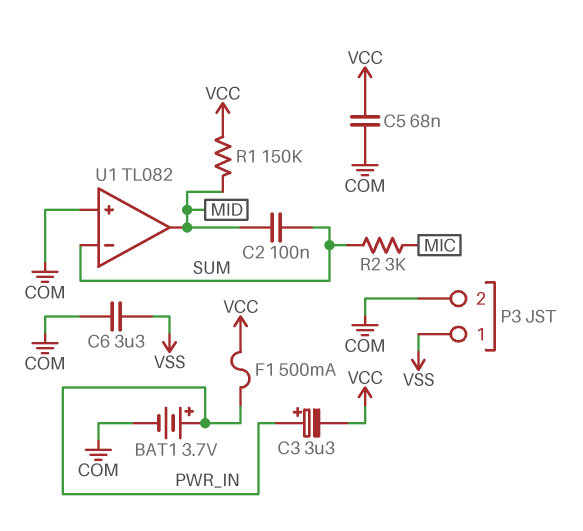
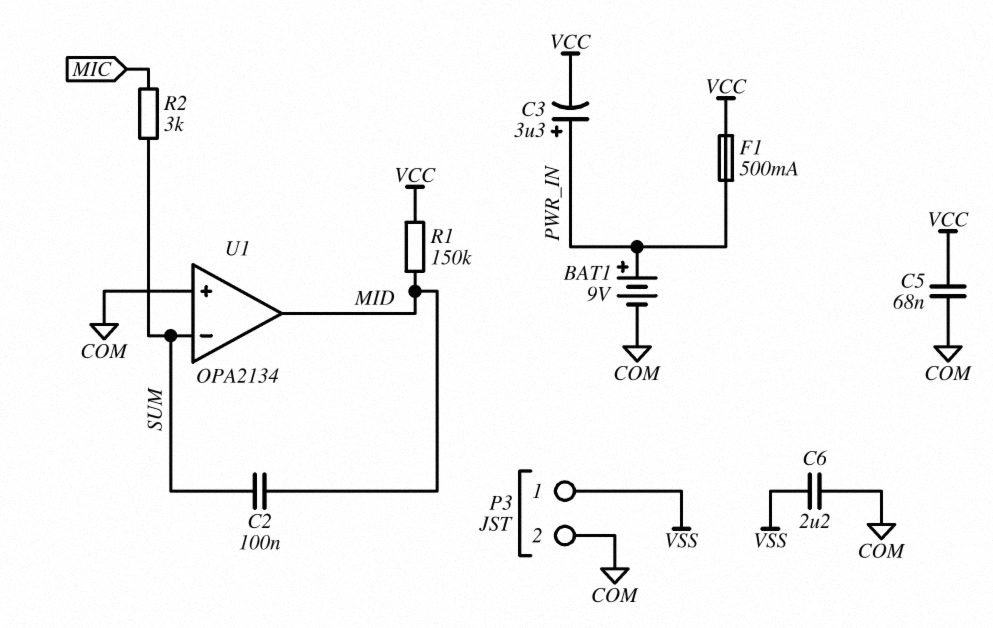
BAT1: 3.7V (plus PWR_IN, minus COM) -> 9V (plus PWR_IN, minus COM)
C6: 3.3uF (COM, VSS) -> 2.2uF (COM, VSS)
U1: TL082 -> OPA2134

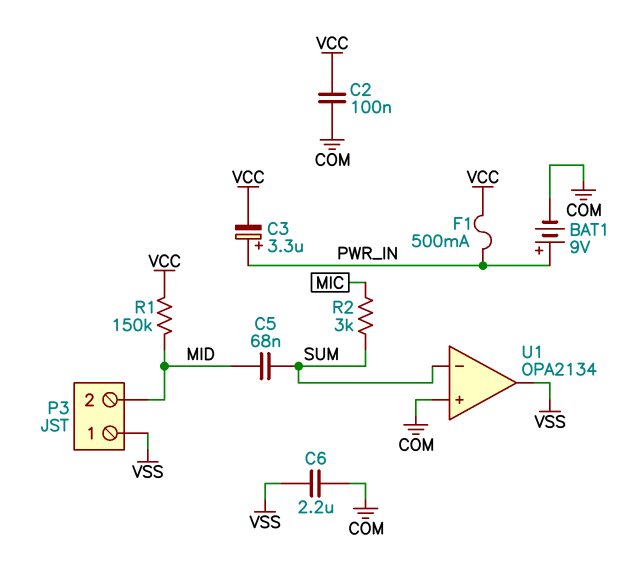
C2: 100nF (MID, SUM) -> 100nF (COM, VCC)
C5: 68nF (COM, VCC) -> 68nF (MID, SUM)
P3 pin 2: COM -> MID
U1 pin out: MID -> VSS

